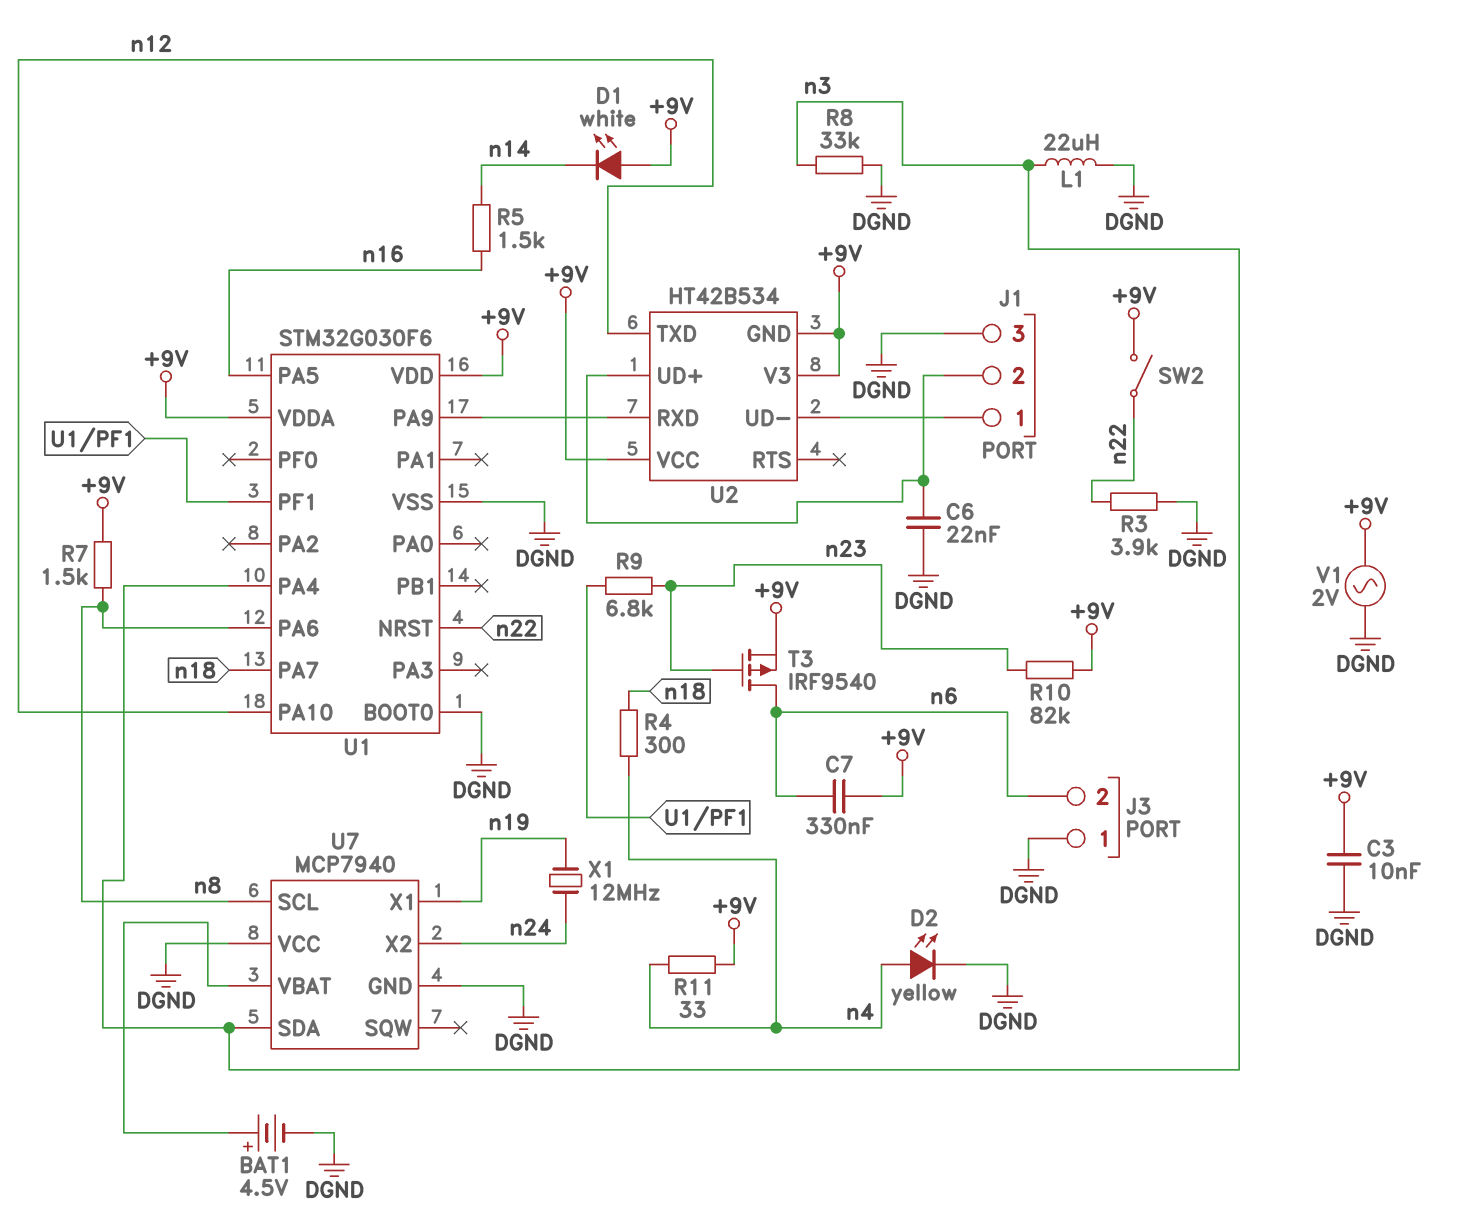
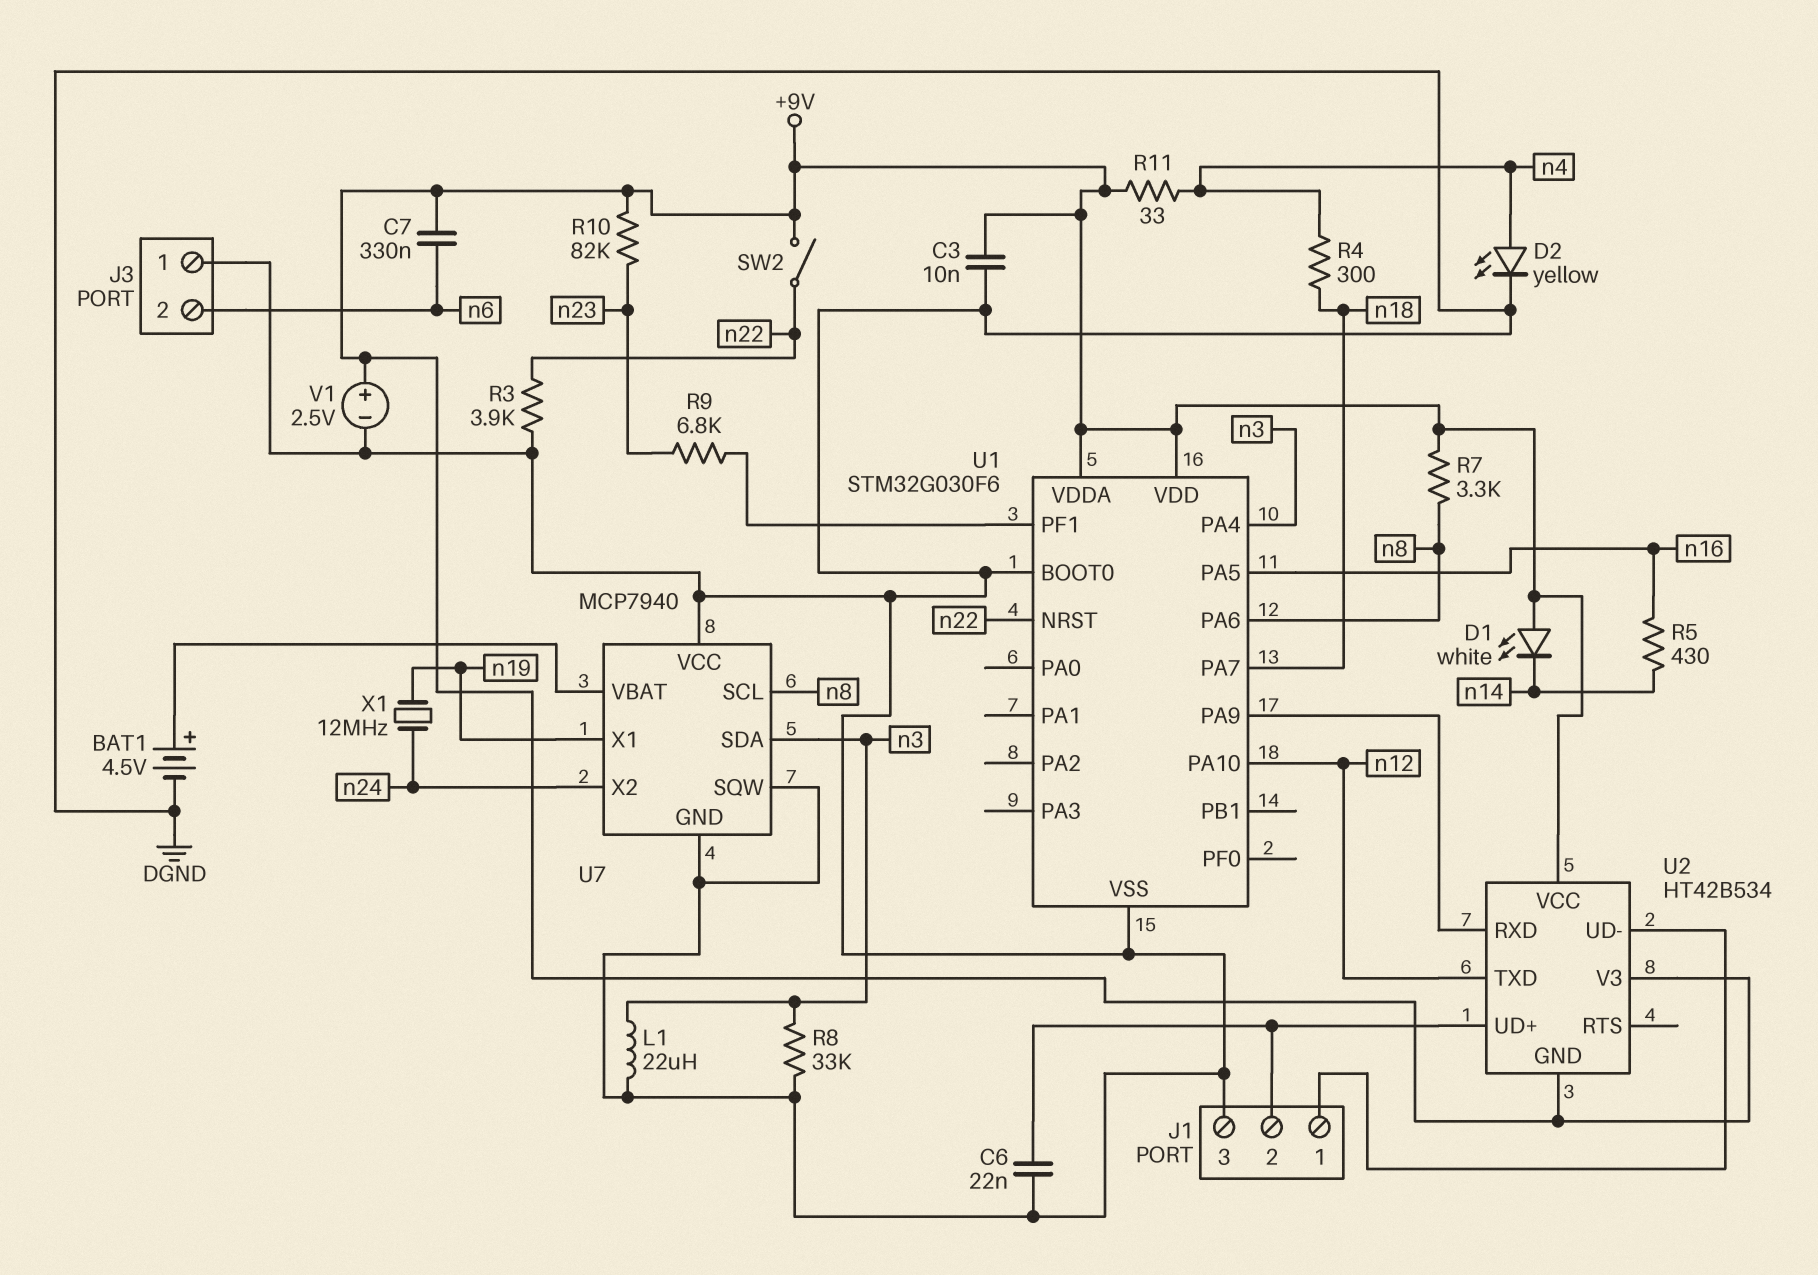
R5: 1.5k (n14, n16) -> 430 (n14, n16)
R7: 1.5k (+9V, n8) -> 3.3k (+9V, n8)
T3: PMOS IRF9540 (G n23, D n6, S +9V) -> none
U7 pin SQW: none -> DGND
V1: AC 2V (+9V, DGND) -> 2.5V (plus +9V, minus DGND)

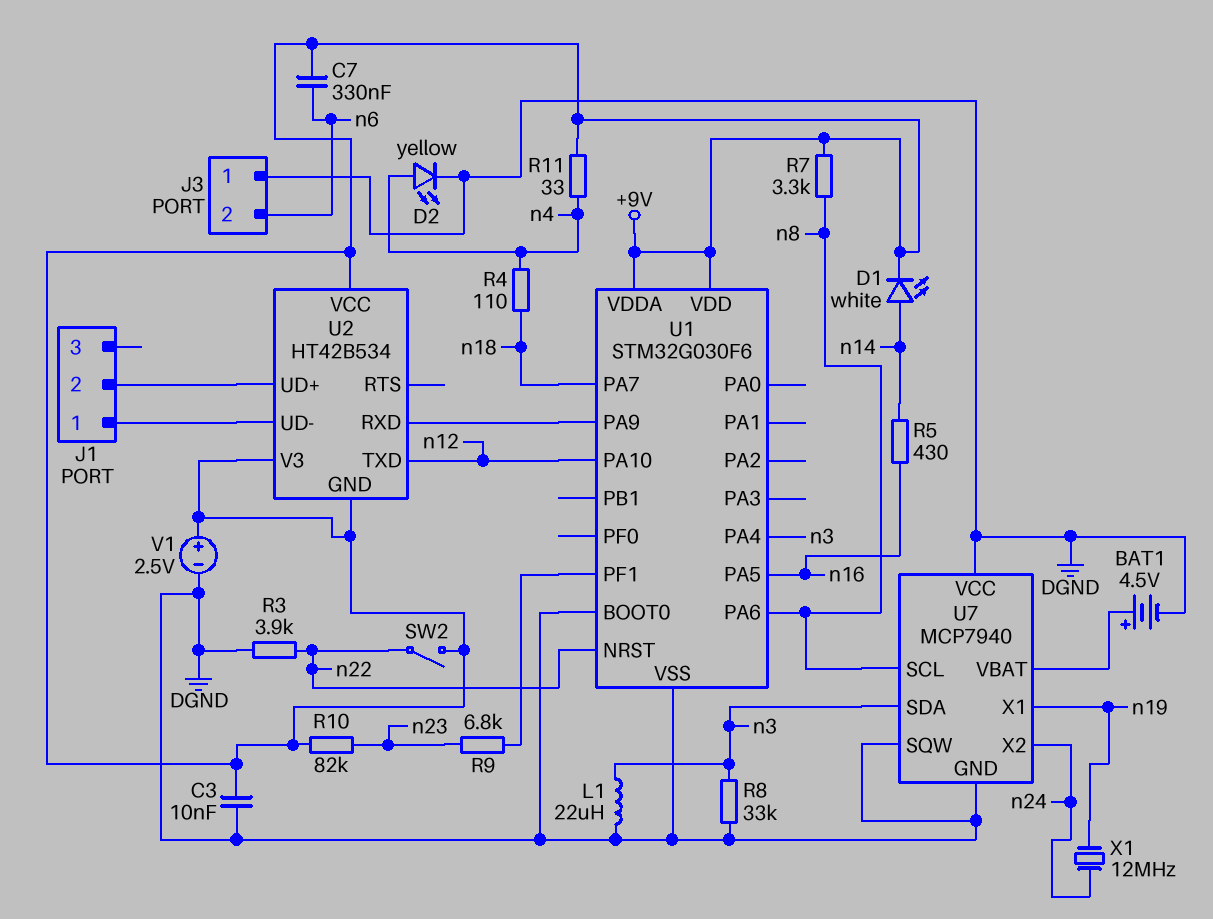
C6: 22nF (DGND, J1/2) -> none
D1: LED white (A +9V, K n14) -> LED white (A n14, K +9V)
J1 pin 3: DGND -> none
R4: 300 (n4, n18) -> 110 (n4, n18)

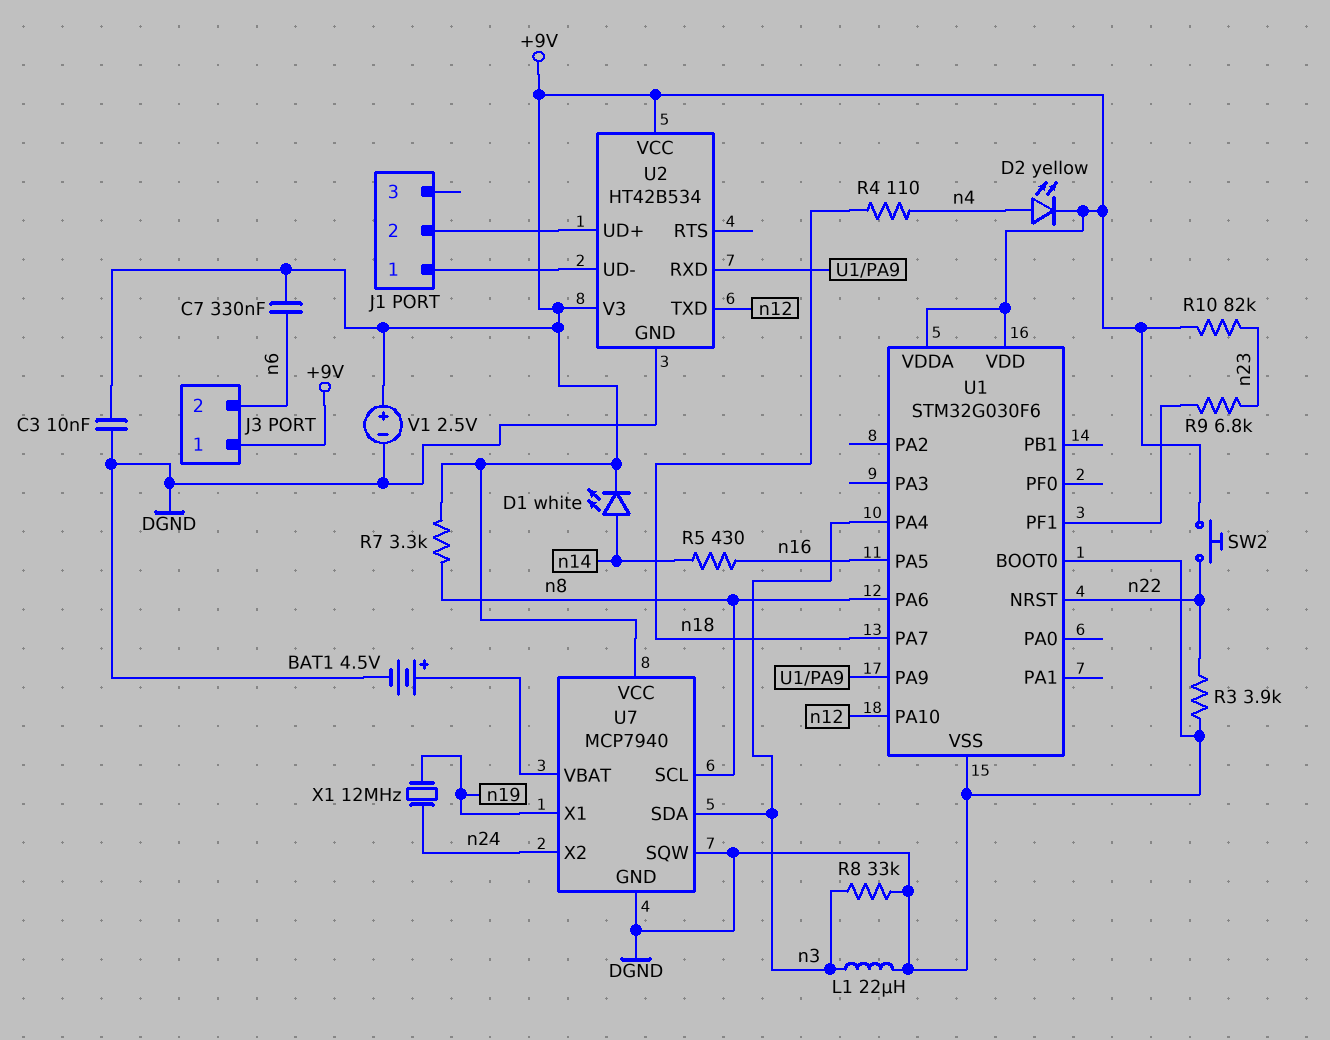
D2: LED yellow (A n4, K DGND) -> LED yellow (A n4, K +9V)
J3 pin 1: DGND -> +9V
R11: 33 (+9V, n4) -> none
SW2: switch (+9V, n22) -> button (+9V, n22)
U2 pin GND: +9V -> DGND
U7 pin VCC: DGND -> +9V

